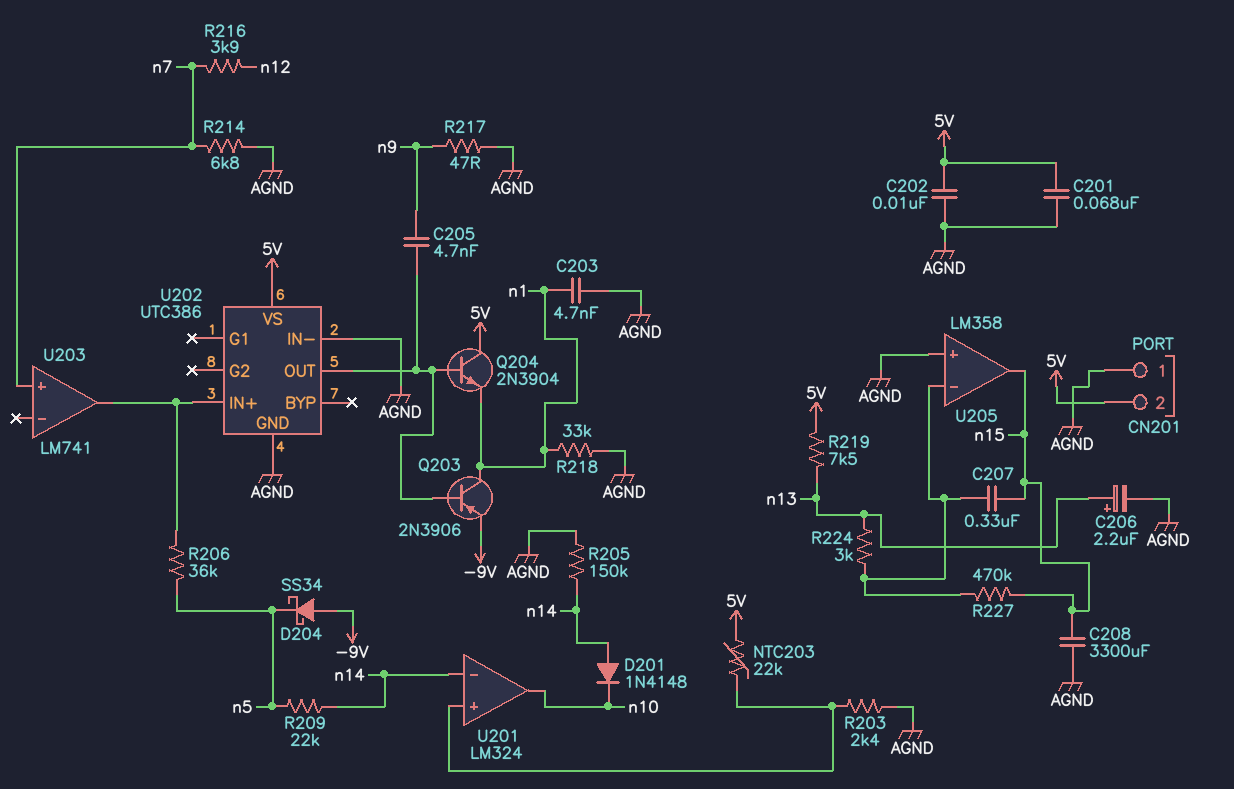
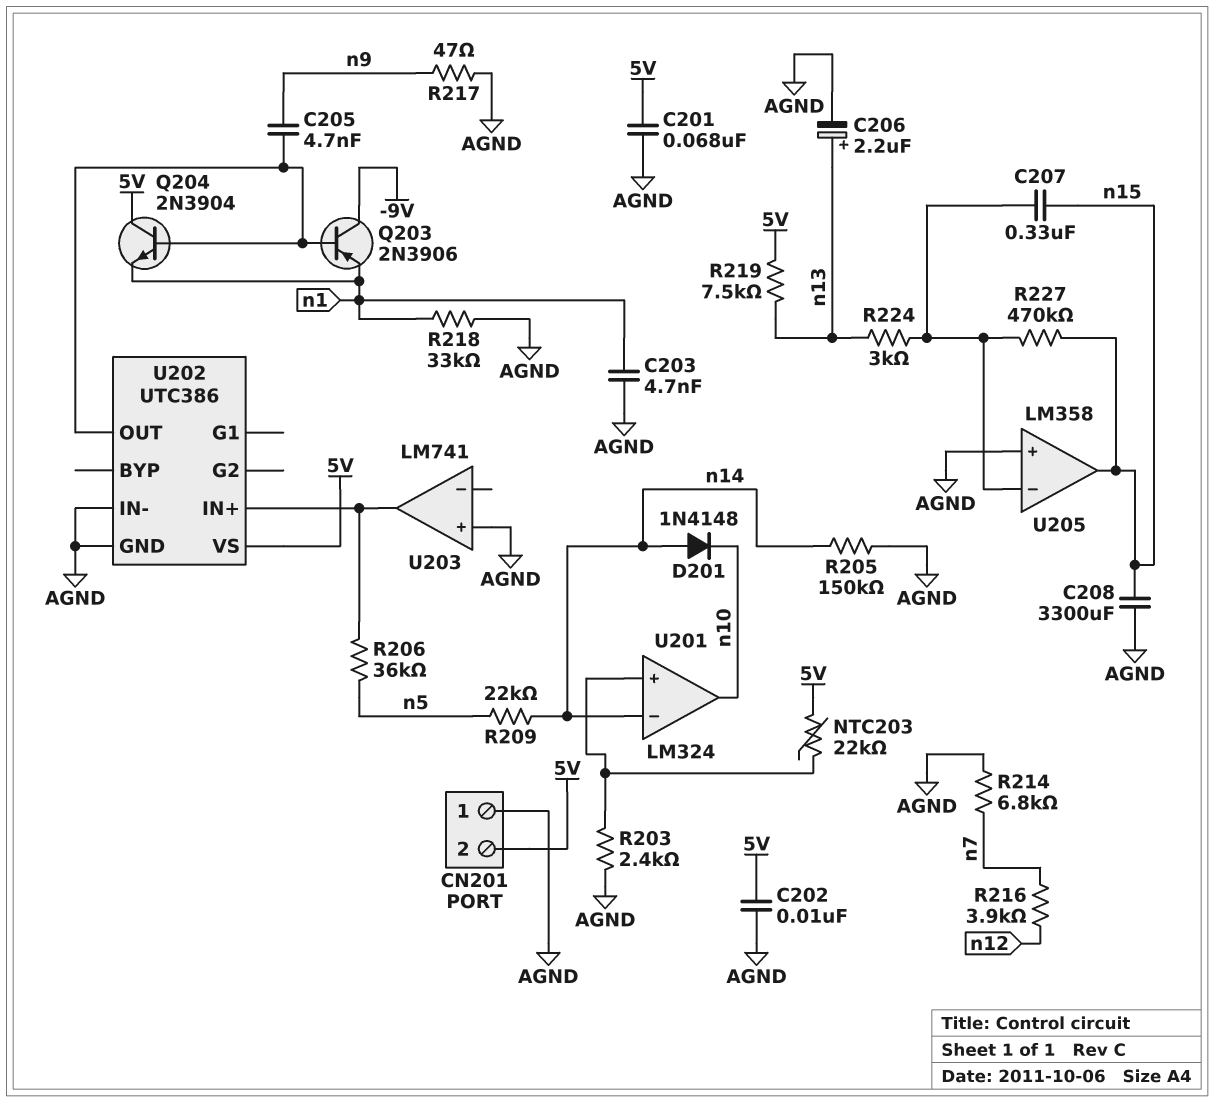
D204: schottky SS34 (A -9V, K n5) -> none
Q203: PNP 2N3906 (B U202/OUT, C n1, E -9V) -> PNP 2N3906 (B U202/OUT, C -9V, E n1)
U203 pin in+: n7 -> AGND

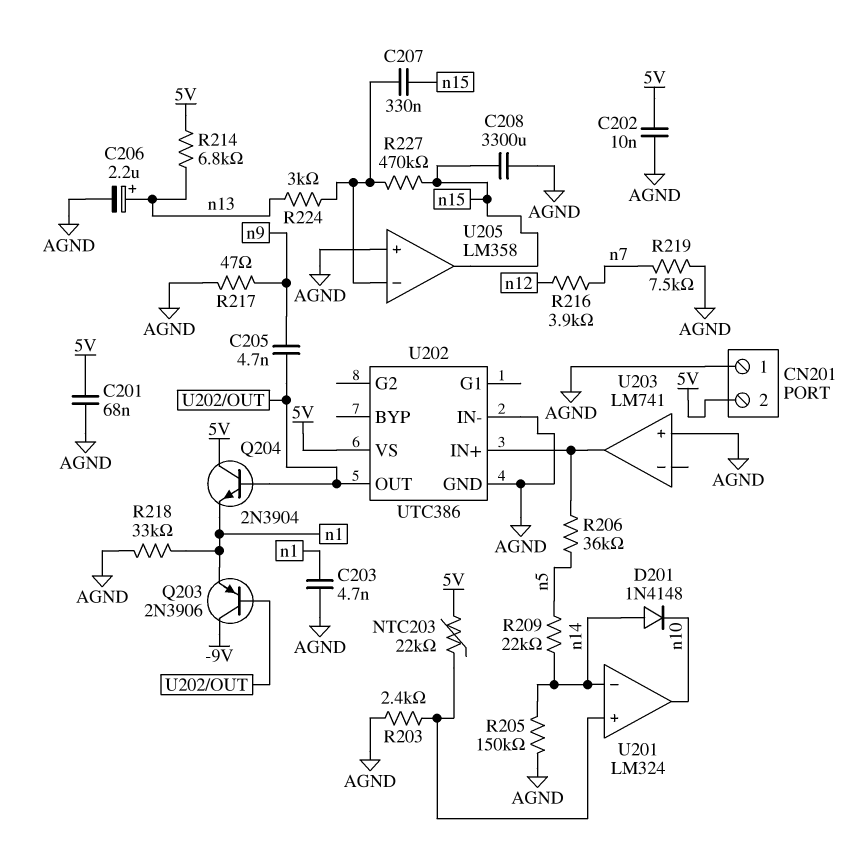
R214: 6.8k (AGND, n7) -> 6.8k (5V, n13)
R219: 7.5k (5V, n13) -> 7.5k (AGND, n7)

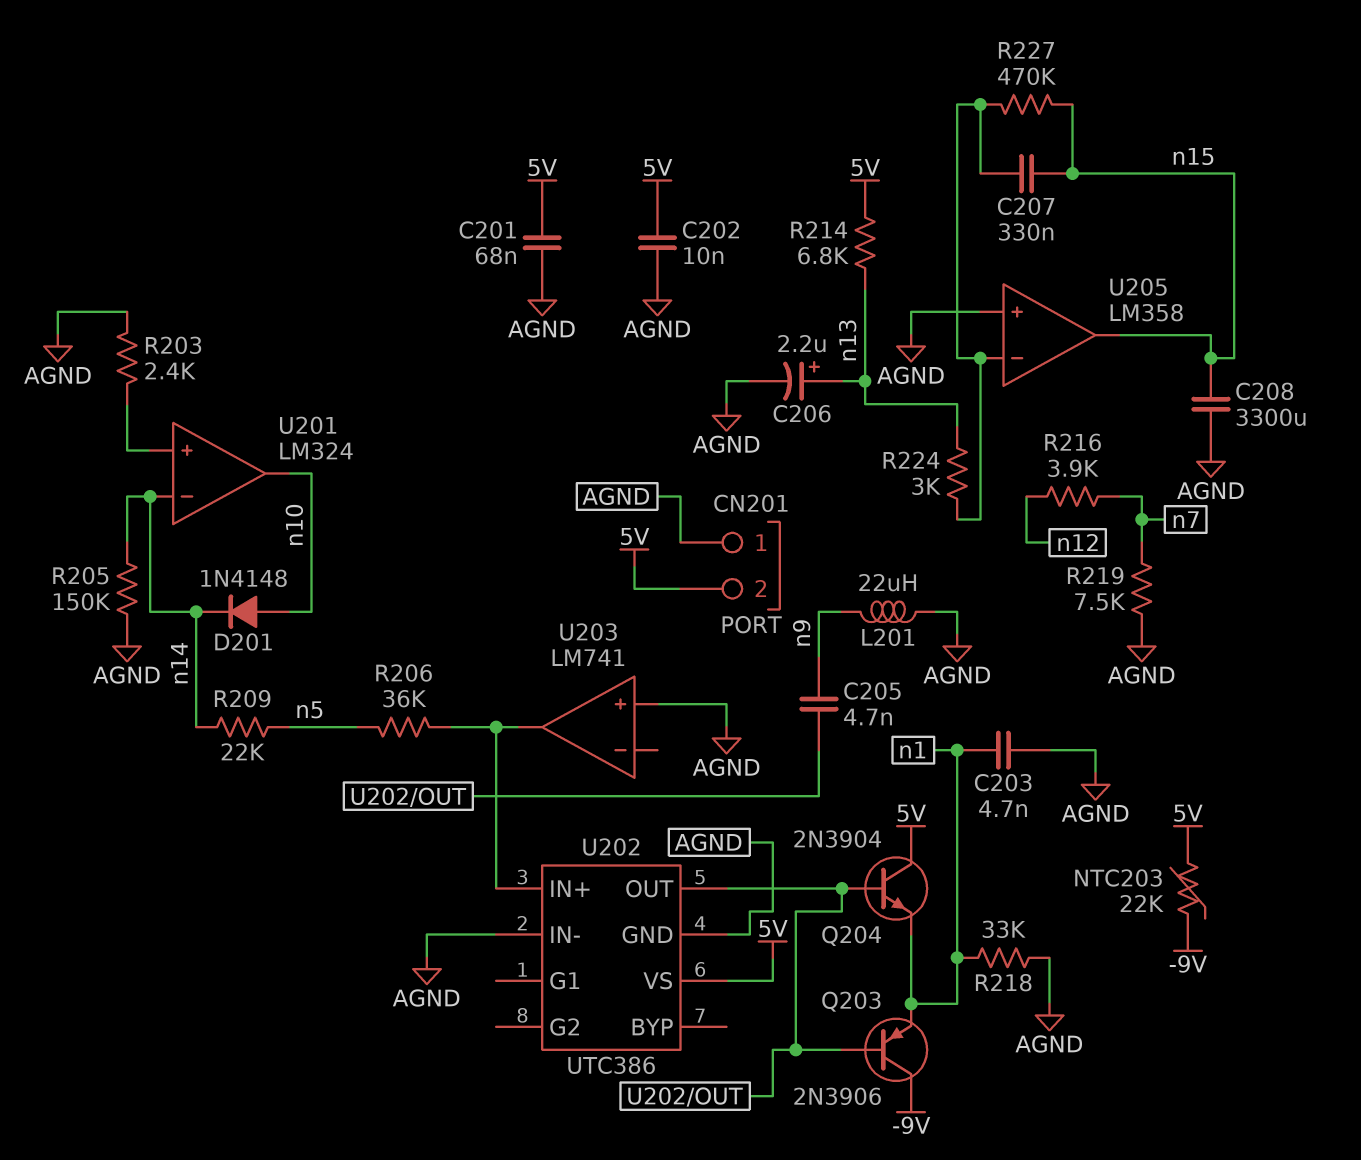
D201: diode 1N4148 (A n14, K n10) -> diode 1N4148 (A n10, K n14)
L201: none -> 22uH (AGND, n9)
NTC203: 22k (5V, U201/in+) -> 22k (-9V, 5V)
R217: 47 (AGND, n9) -> none

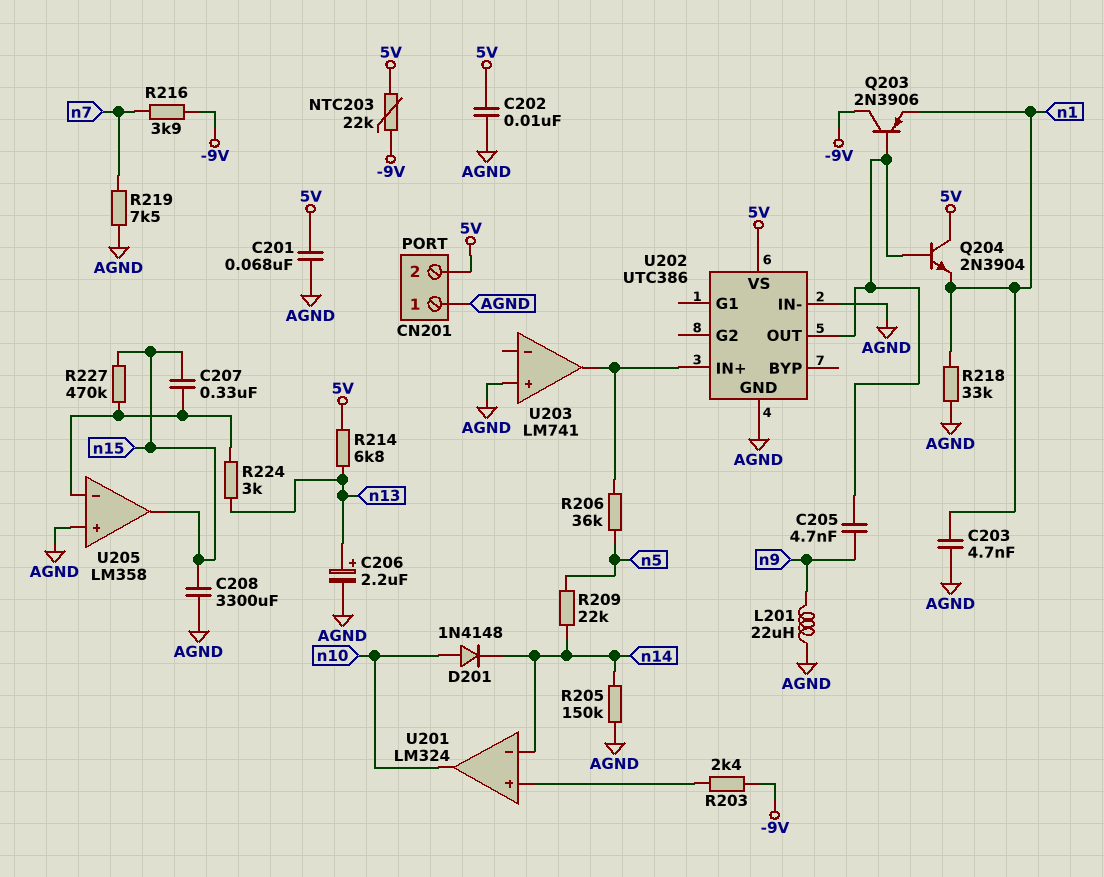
R203: 2.4k (AGND, U201/in+) -> 2.4k (-9V, U201/in+)
R216: 3.9k (n7, n12) -> 3.9k (-9V, n7)

